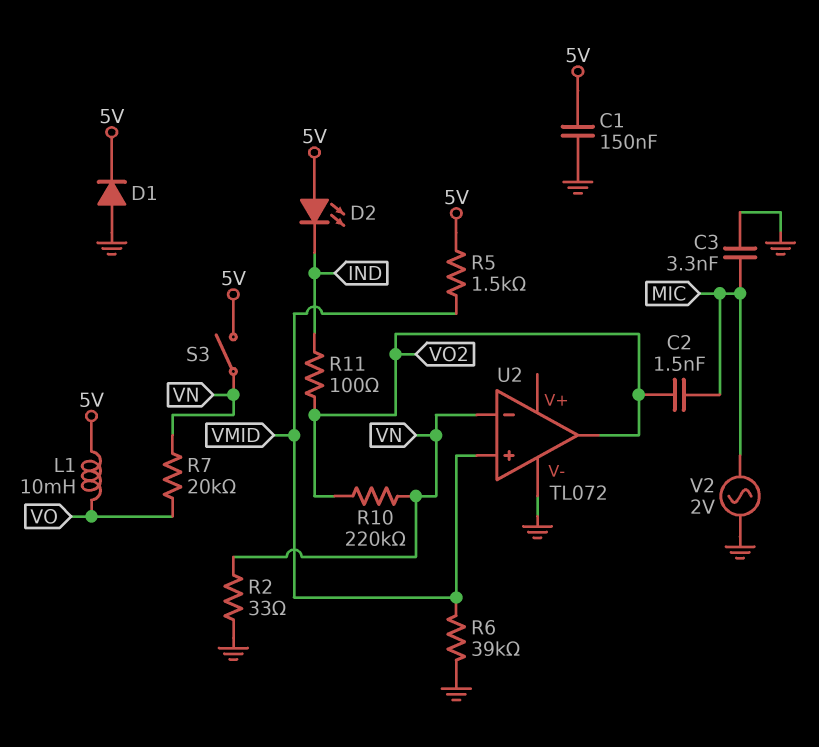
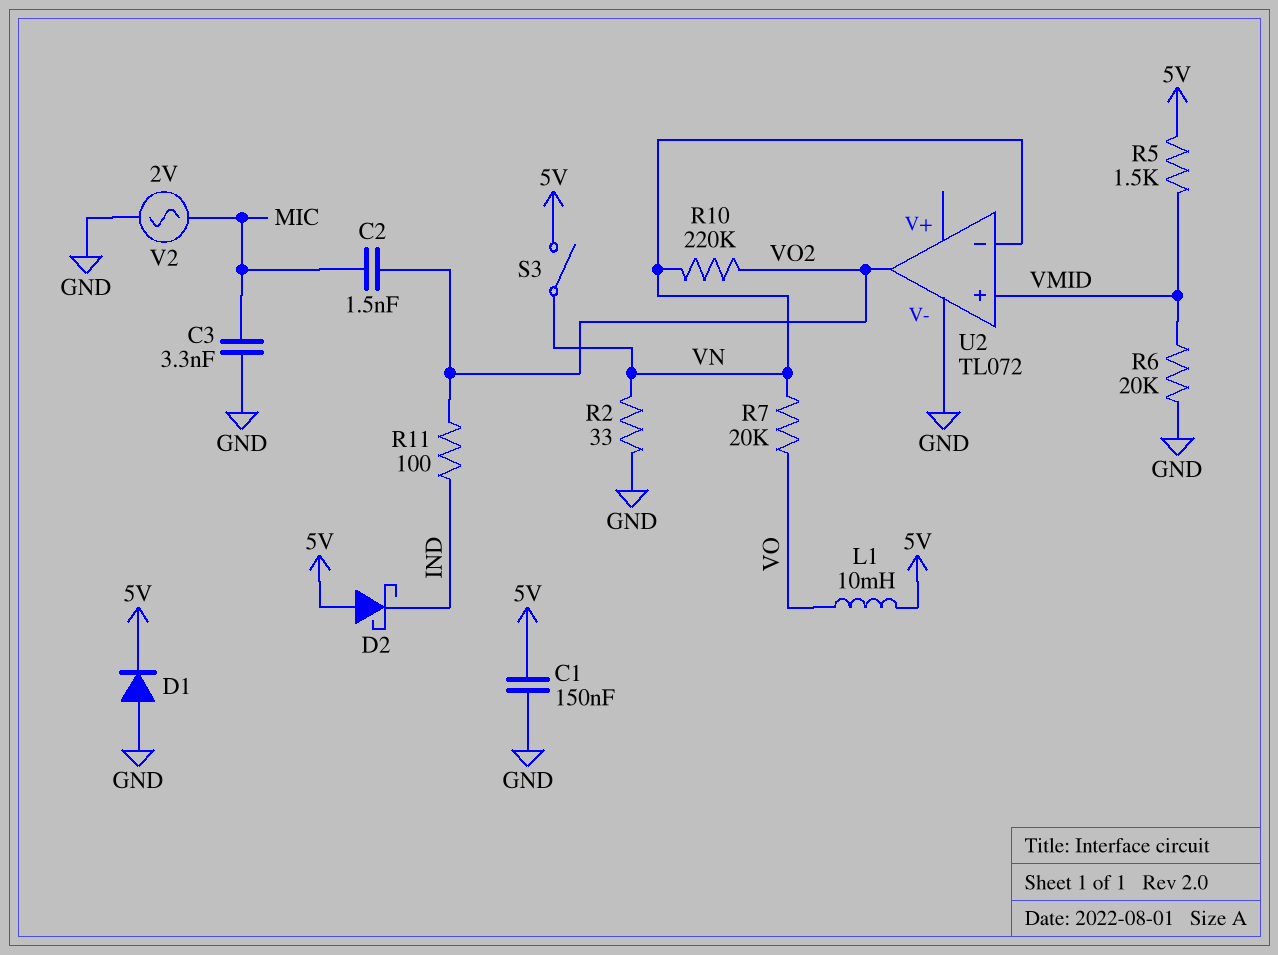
D2: LED (A 5V, K IND) -> schottky (A 5V, K IND)
R6: 39k (GND, VMID) -> 20k (GND, VMID)

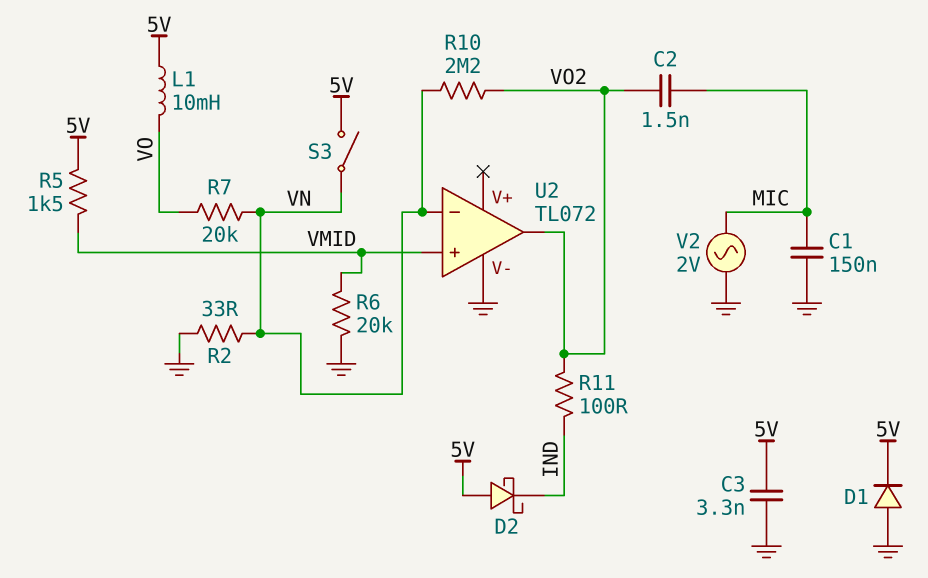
C1: 150nF (5V, GND) -> 150nF (GND, MIC)
C3: 3.3nF (GND, MIC) -> 3.3nF (5V, GND)
R10: 220k (VN, VO2) -> 2.2M (VN, VO2)

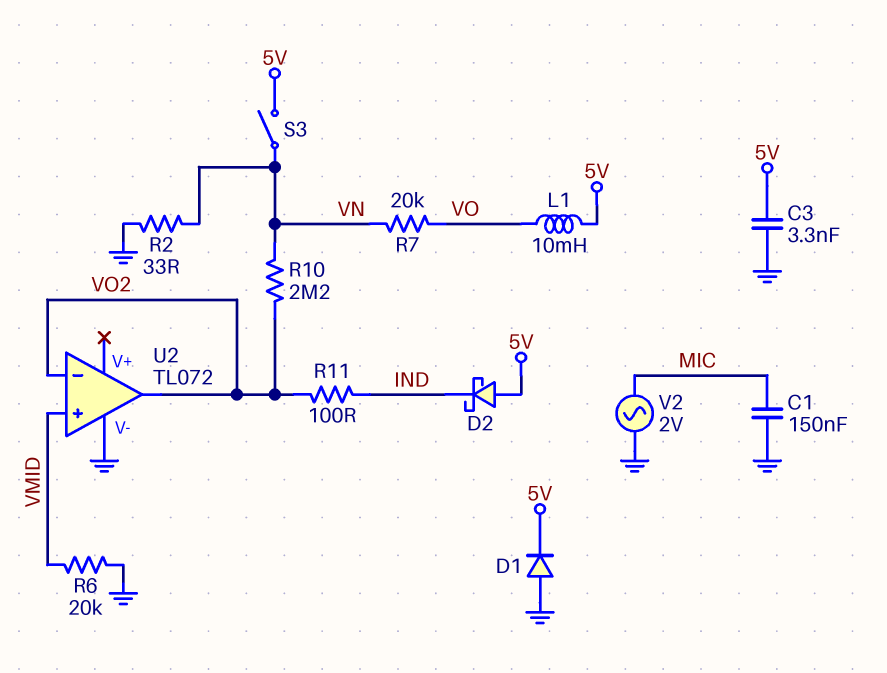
C2: 1.5nF (MIC, VO2) -> none
R5: 1.5k (5V, VMID) -> none
U2 pin in-: VN -> VO2

